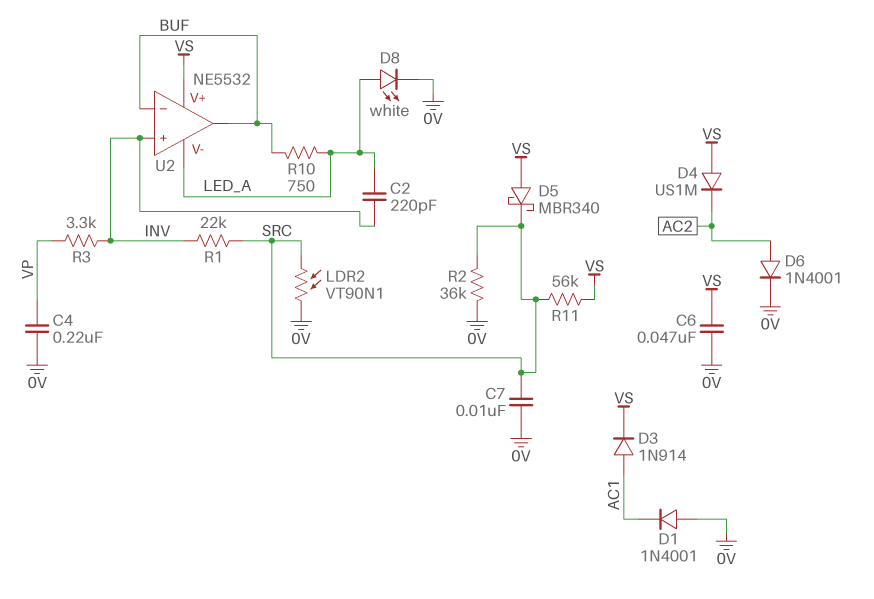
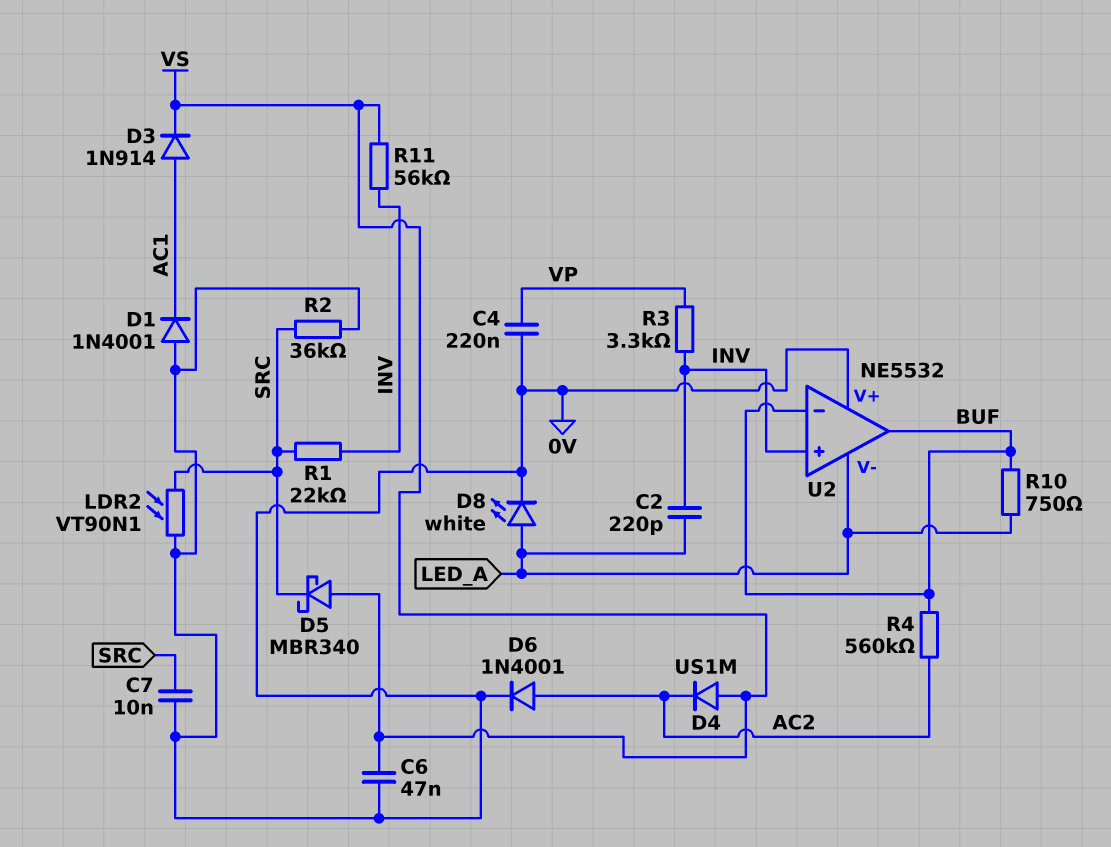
R4: none -> 560k (AC2, BUF)
R11: 56k (SRC, VS) -> 56k (INV, VS)
U2 pin V+: VS -> 0V

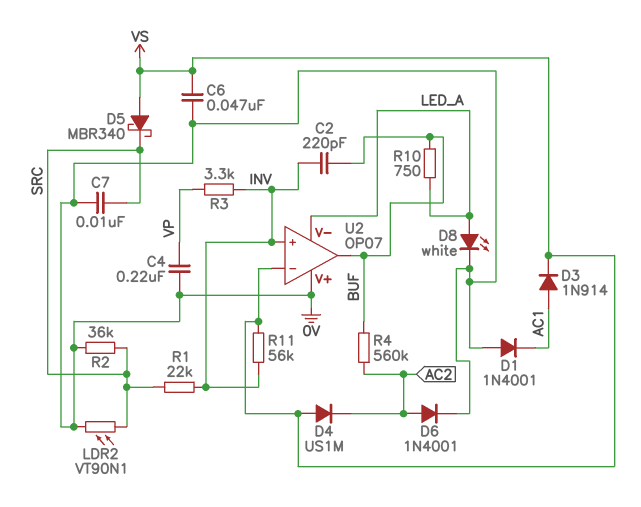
C2: 220pF (INV, LED_A) -> 220pF (BUF, INV)
U2: NE5532 -> OP07
U2 pin in-: BUF -> VS

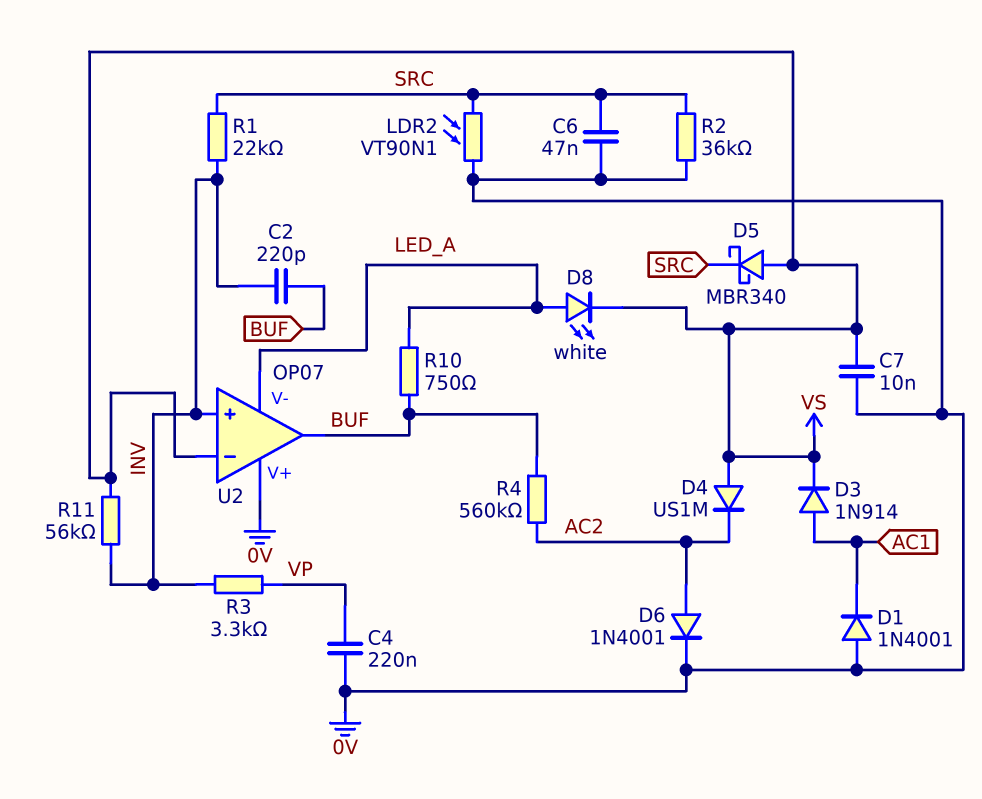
C6: 47nF (0V, VS) -> 47nF (0V, SRC)
C7: 10nF (0V, SRC) -> 10nF (0V, VS)
D8: LED white (A LED_A, K 0V) -> LED white (A LED_A, K VS)

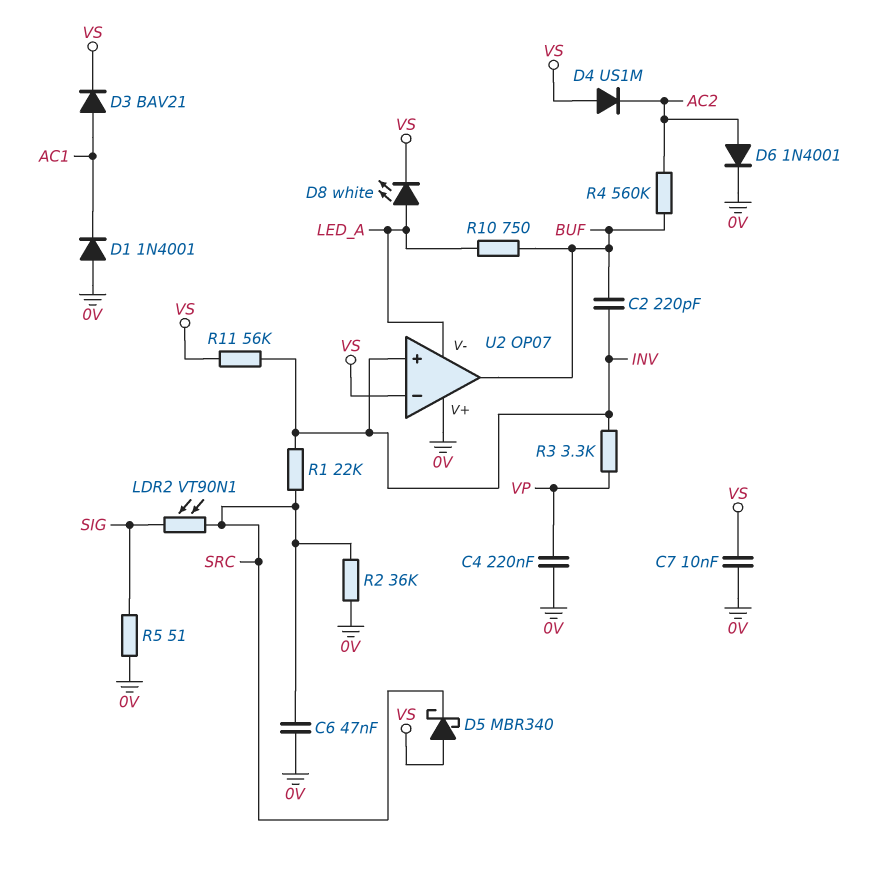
D3: diode 1N914 (A AC1, K VS) -> diode BAV21 (A AC1, K VS)
LDR2: VT90N1 (0V, SRC) -> VT90N1 (SIG, SRC)
R5: none -> 51 (0V, SIG)

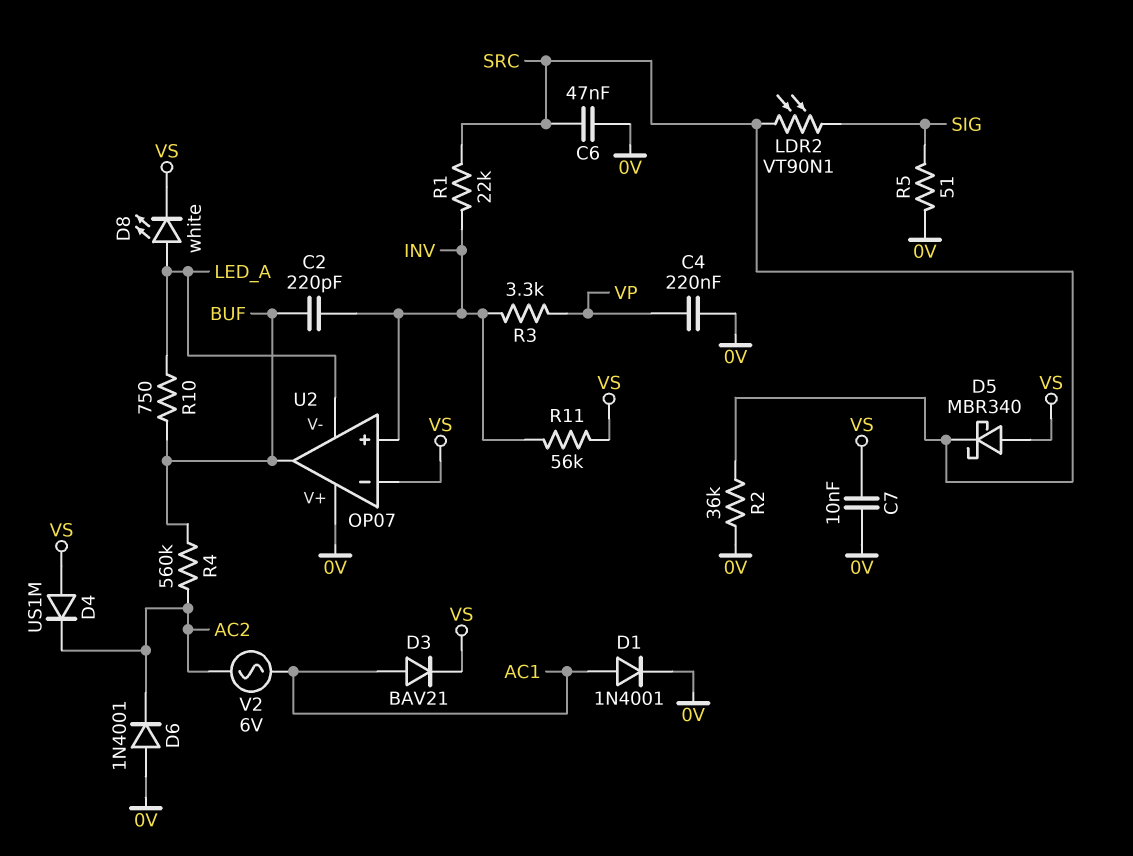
D1: diode 1N4001 (A 0V, K AC1) -> diode 1N4001 (A AC1, K 0V)
D6: diode 1N4001 (A AC2, K 0V) -> diode 1N4001 (A 0V, K AC2)
V2: none -> AC 6V (AC1, AC2)

